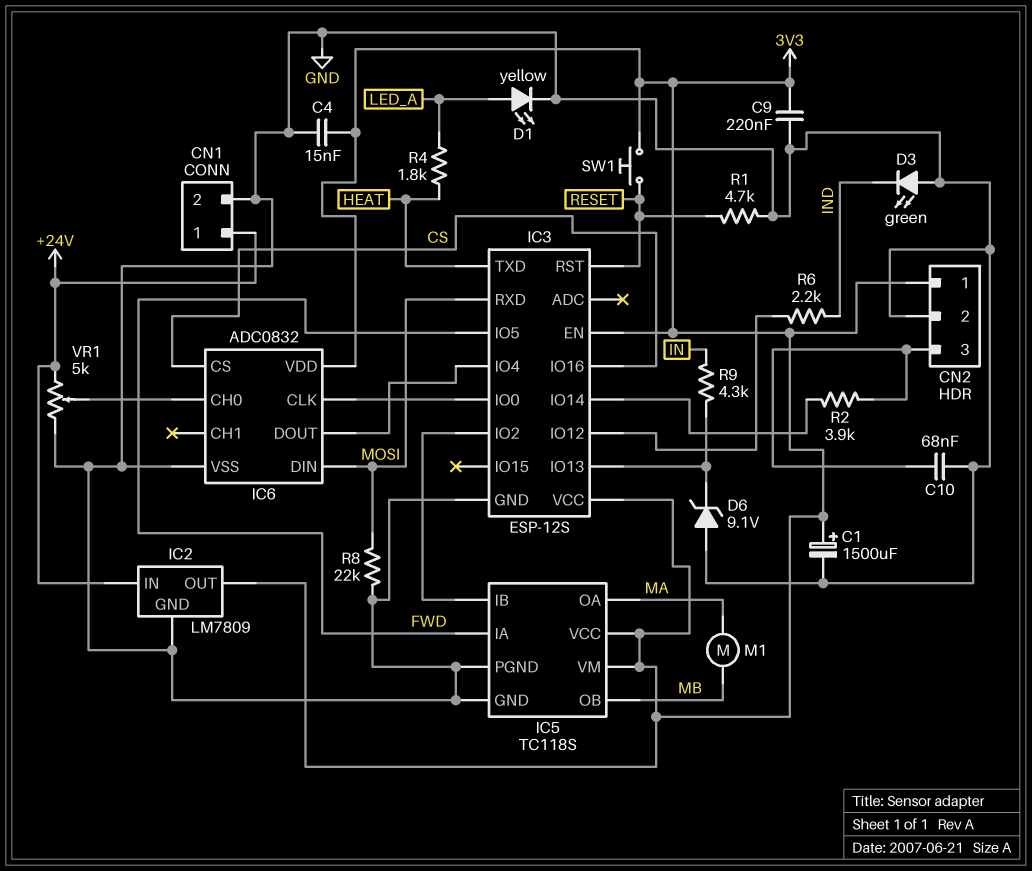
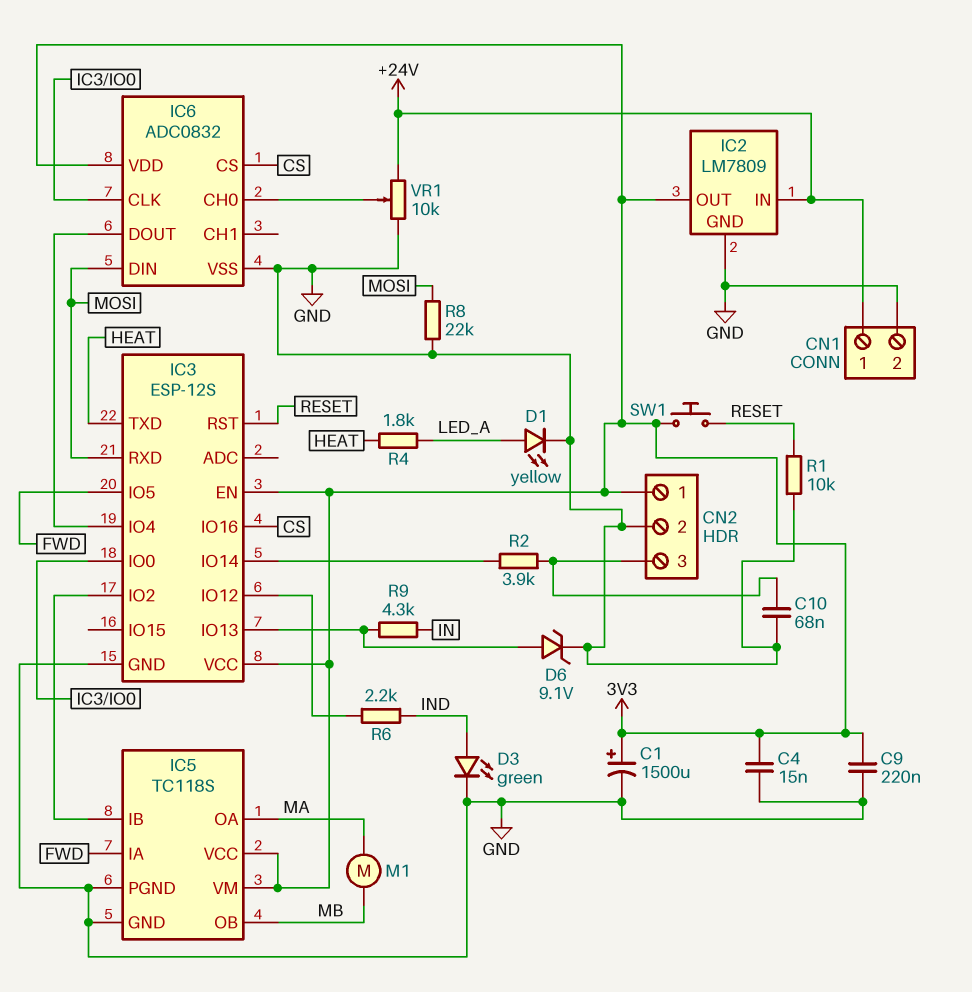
D3: LED green (A GND, K IND) -> LED green (A IND, K GND)
D6: zener 9.1V (A GND, K IC3/IO13) -> zener 9.1V (A IC3/IO13, K GND)
R1: 4.7k (GND, RESET) -> 10k (GND, RESET)
VR1: 5k (+24V, GND, wiper IC6/CH0) -> 10k (+24V, GND, wiper IC6/CH0)

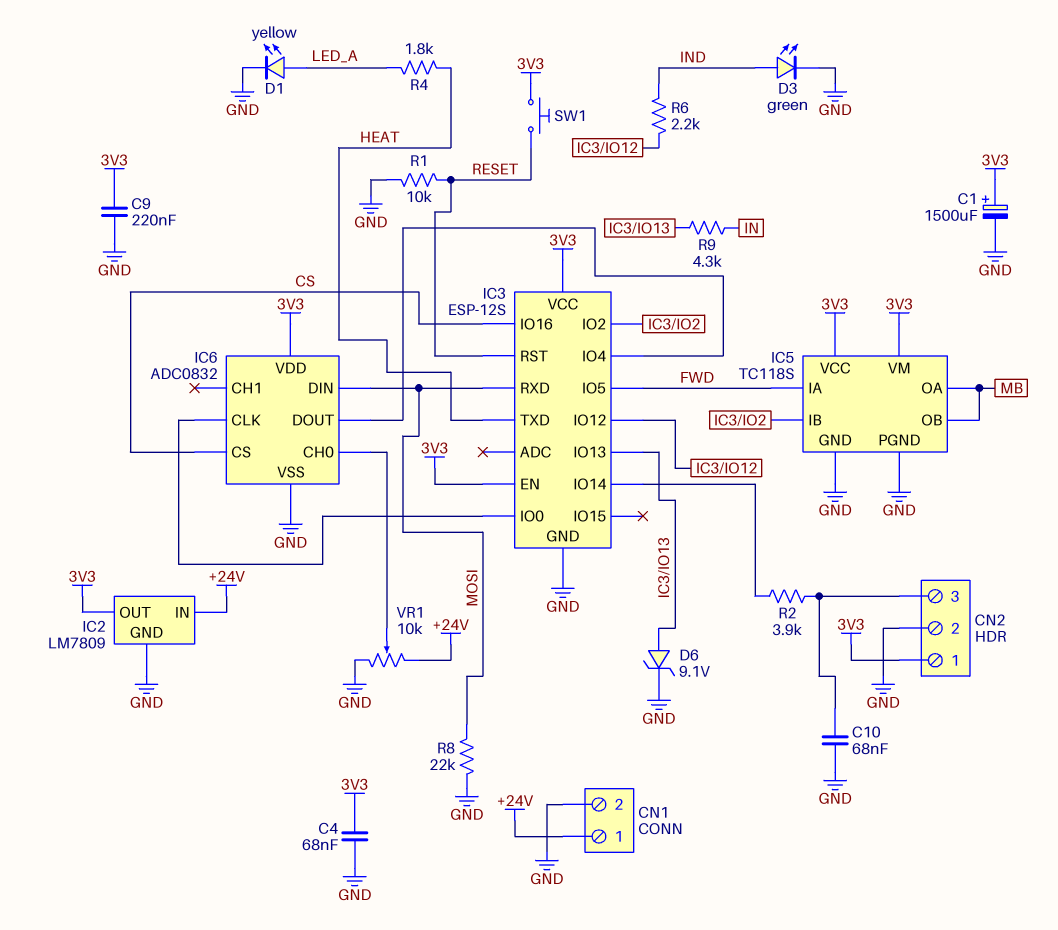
C4: 15nF (3V3, GND) -> 68nF (3V3, GND)
IC5 pin OA: MA -> MB
M1: motor (MA, MB) -> none

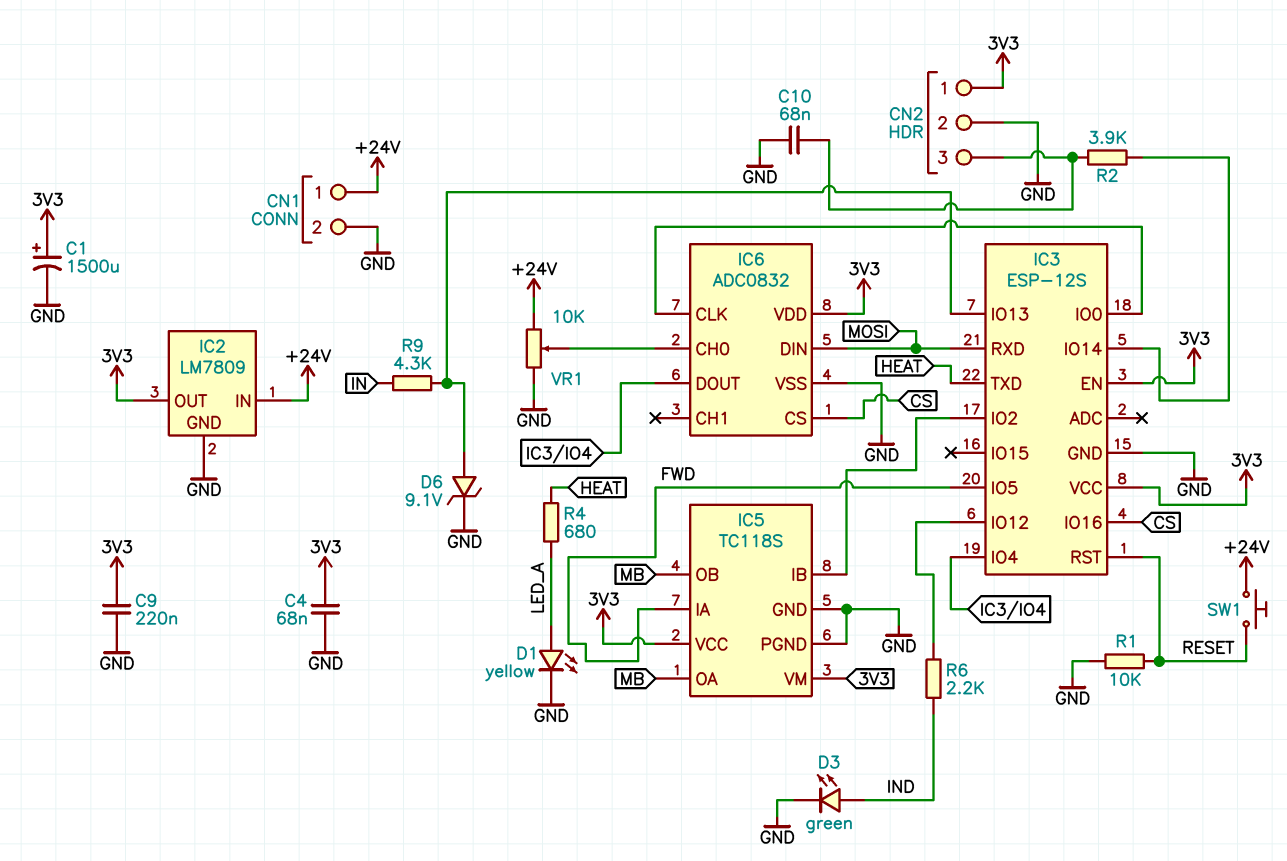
R4: 1.8k (HEAT, LED_A) -> 680 (HEAT, LED_A)
R8: 22k (GND, MOSI) -> none
SW1: button (3V3, RESET) -> button (+24V, RESET)

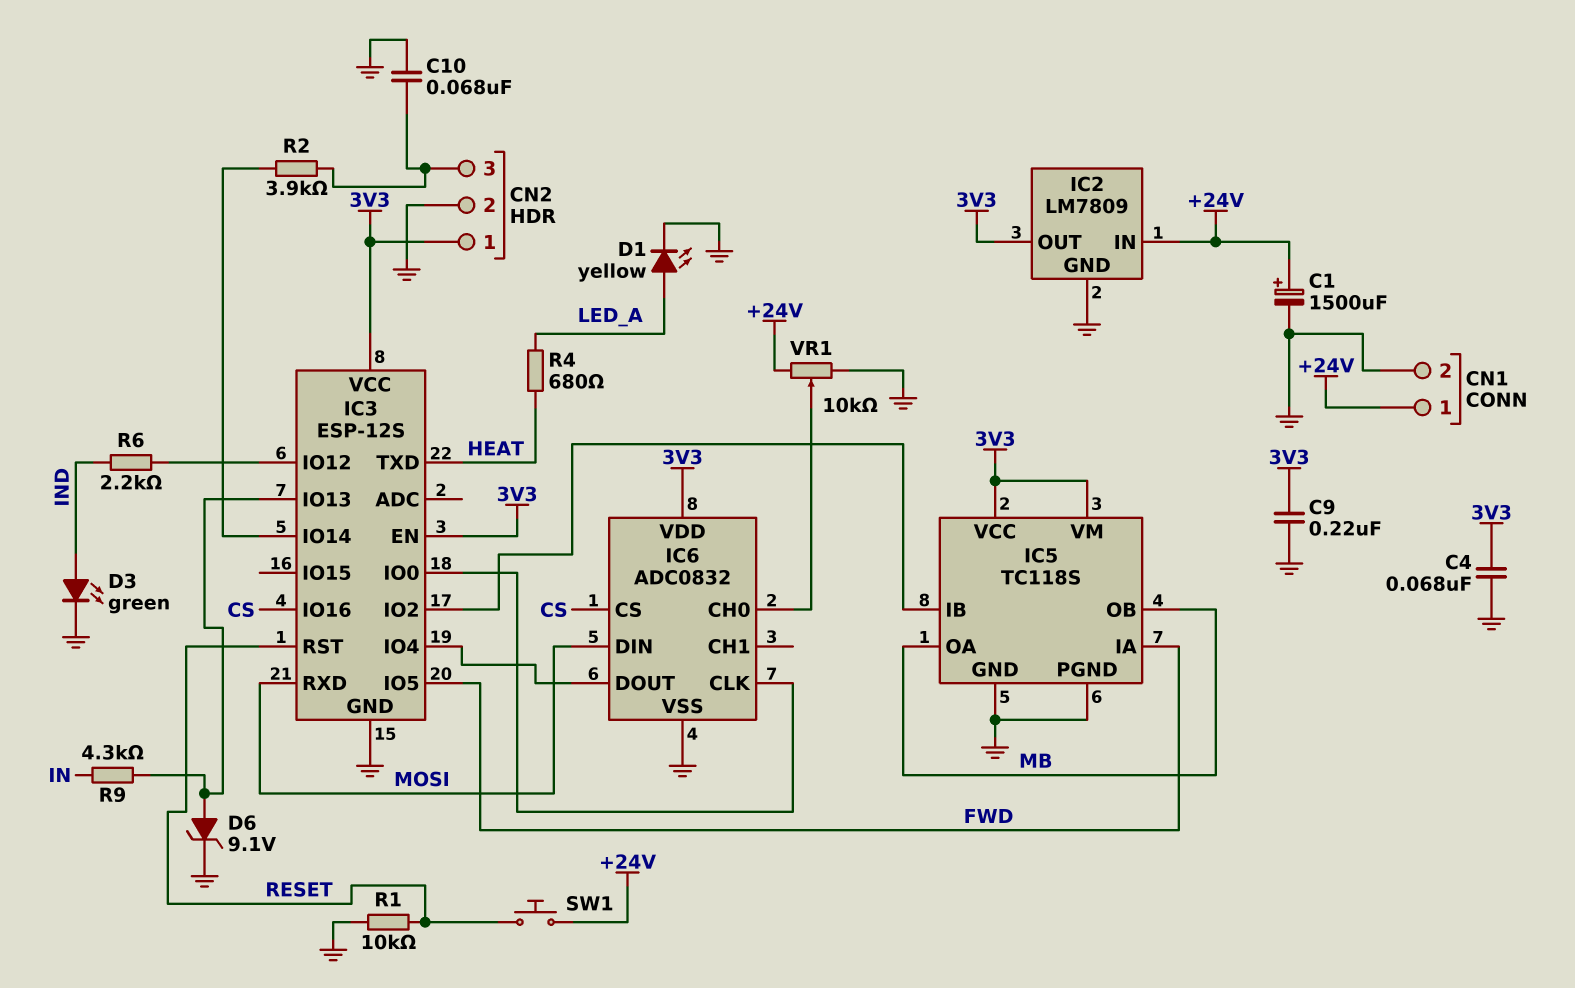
C1: 1500uF (plus 3V3, minus GND) -> 1500uF (plus +24V, minus GND)

